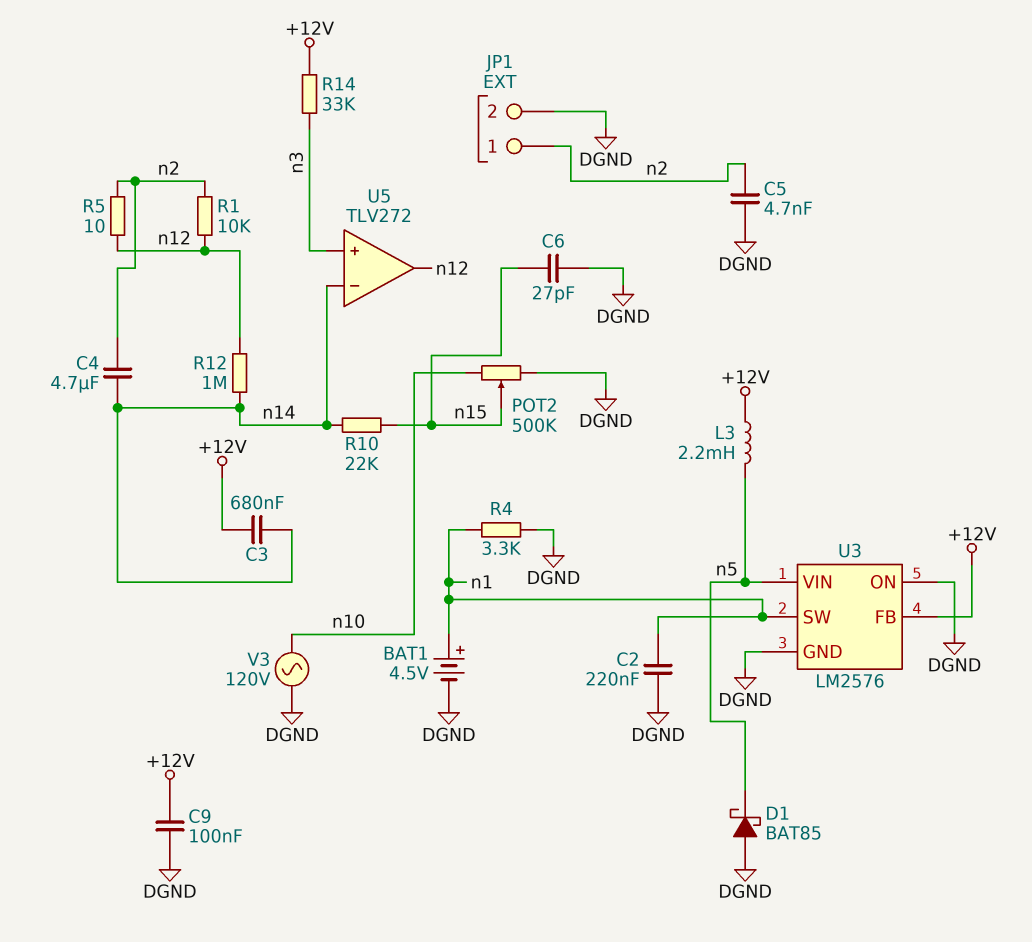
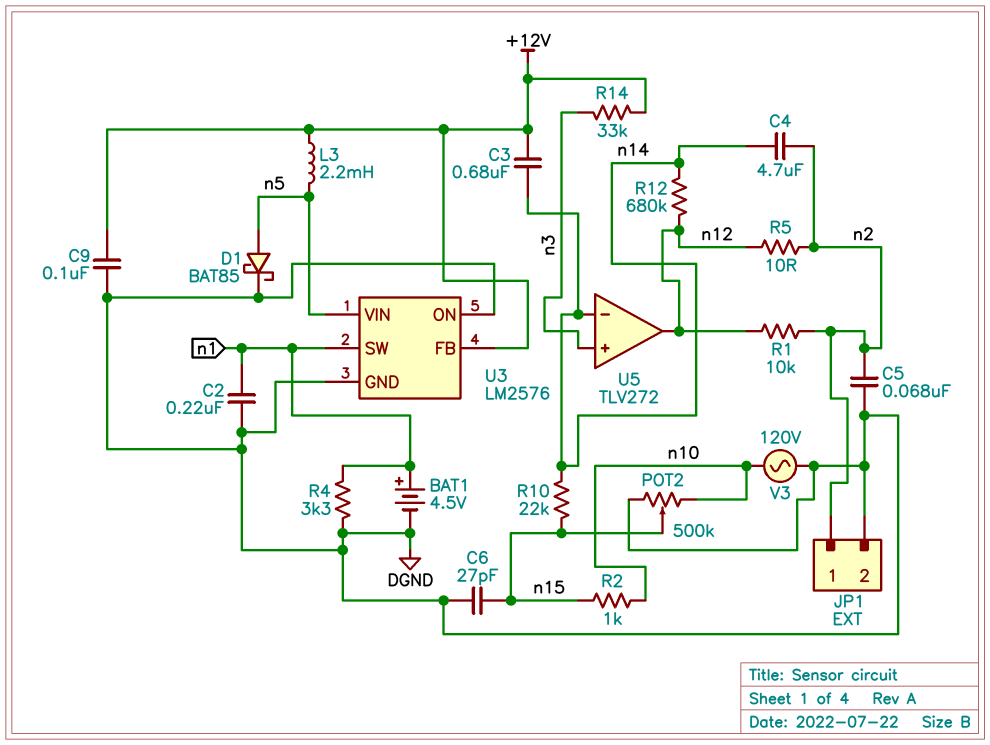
C5: 4.7nF (DGND, n2) -> 68nF (DGND, n2)
D1: schottky BAT85 (A DGND, K n5) -> schottky BAT85 (A n5, K DGND)
R2: none -> 1k (n10, n15)
R12: 1M (n12, n14) -> 680k (n12, n14)

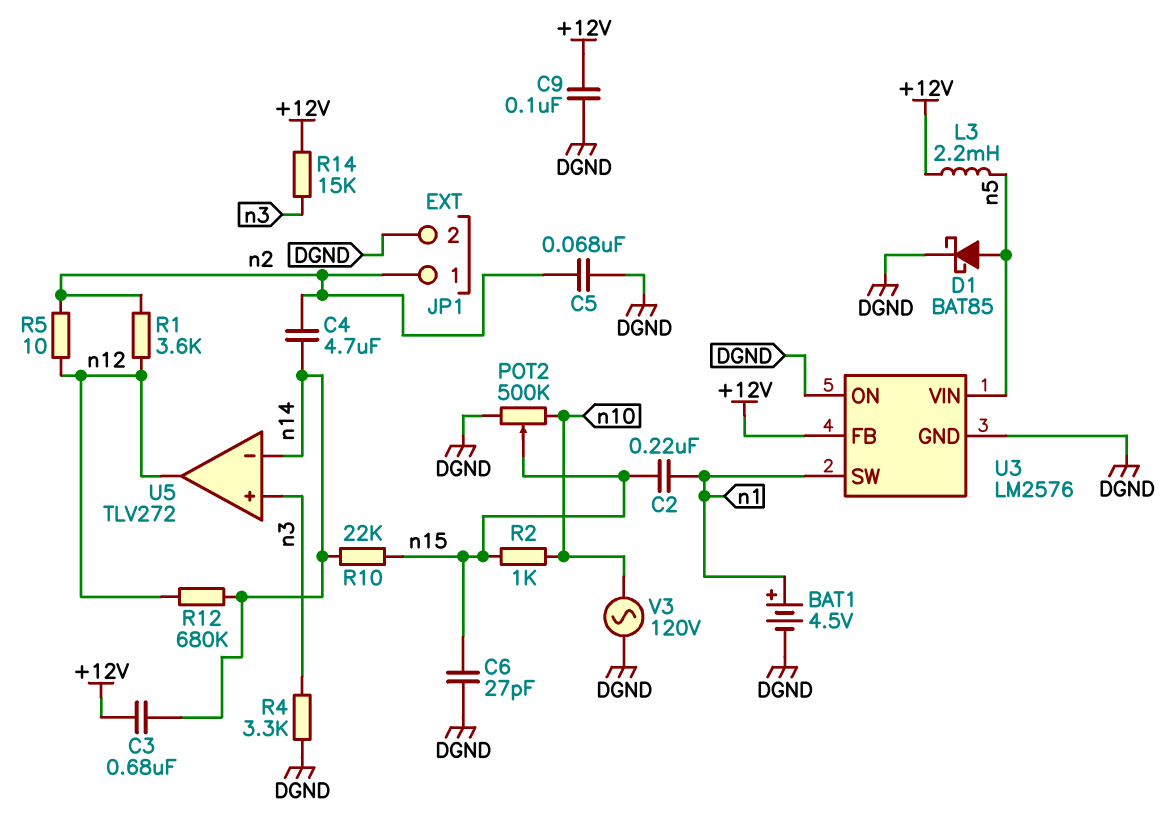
C2: 220nF (DGND, n1) -> 220nF (n1, n15)
R1: 10k (n2, n12) -> 3.6k (n2, n12)
R4: 3.3k (DGND, n1) -> 3.3k (DGND, n3)
R14: 33k (+12V, n3) -> 15k (+12V, n3)

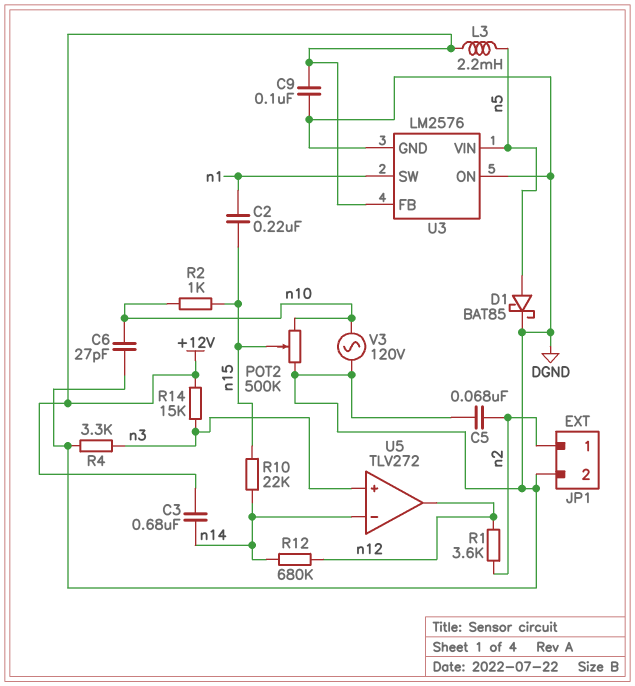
BAT1: 4.5V (plus n1, minus DGND) -> none
C4: 4.7uF (n2, n14) -> none
C6: 27pF (DGND, n15) -> 27pF (DGND, n10)
R5: 10 (n2, n12) -> none

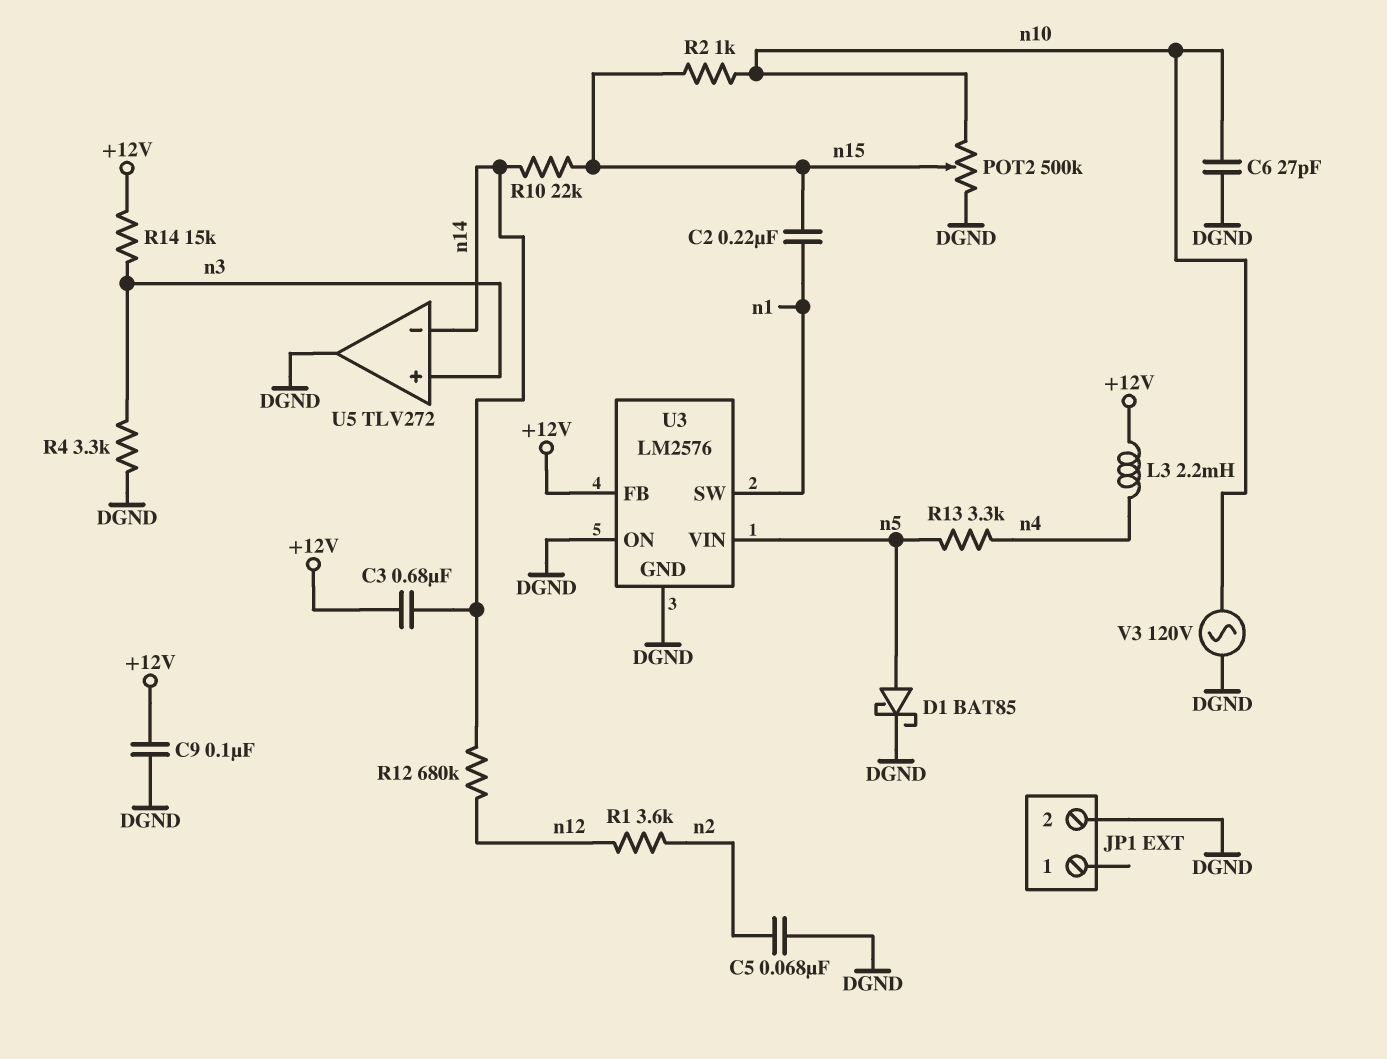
JP1 pin 1: n2 -> none
L3: 2.2mH (+12V, n5) -> 2.2mH (+12V, n4)
R13: none -> 3.3k (n4, n5)
U5 pin out: n12 -> DGND

